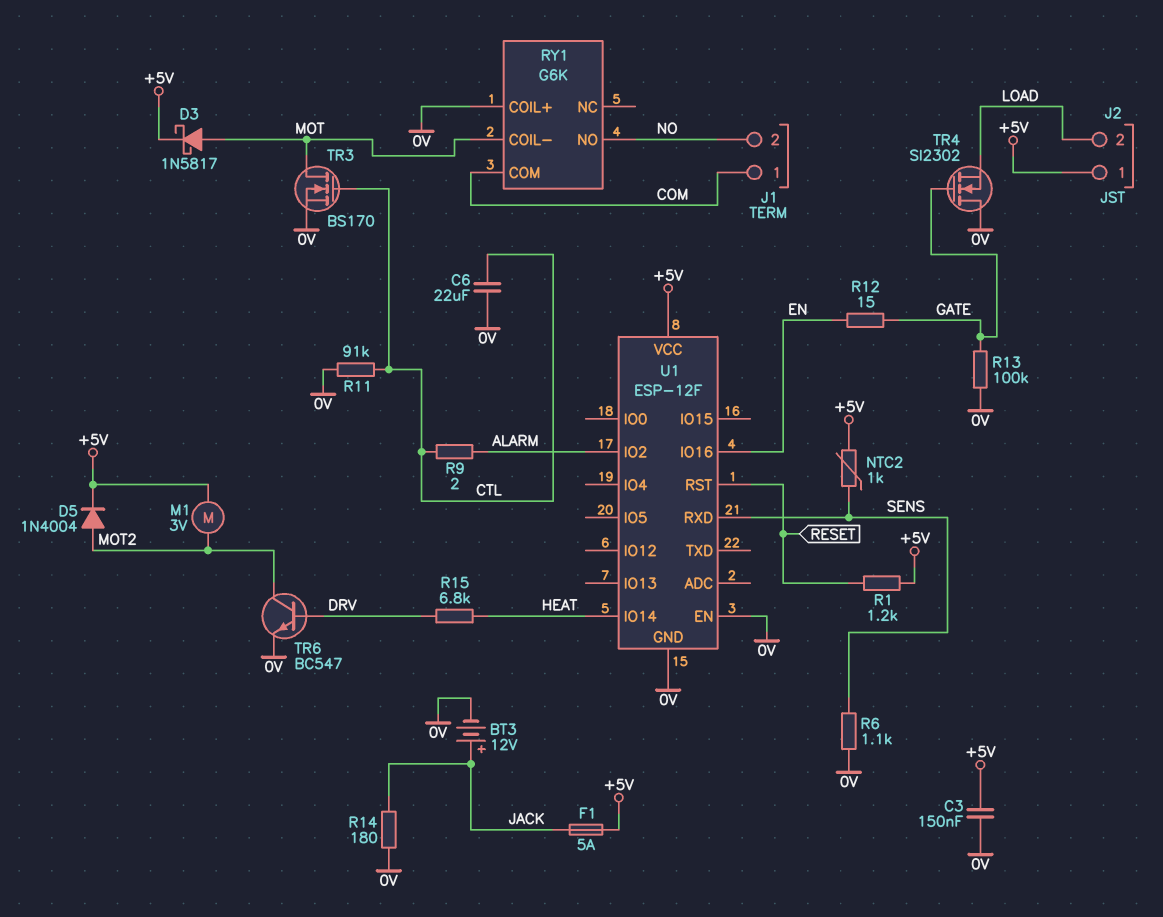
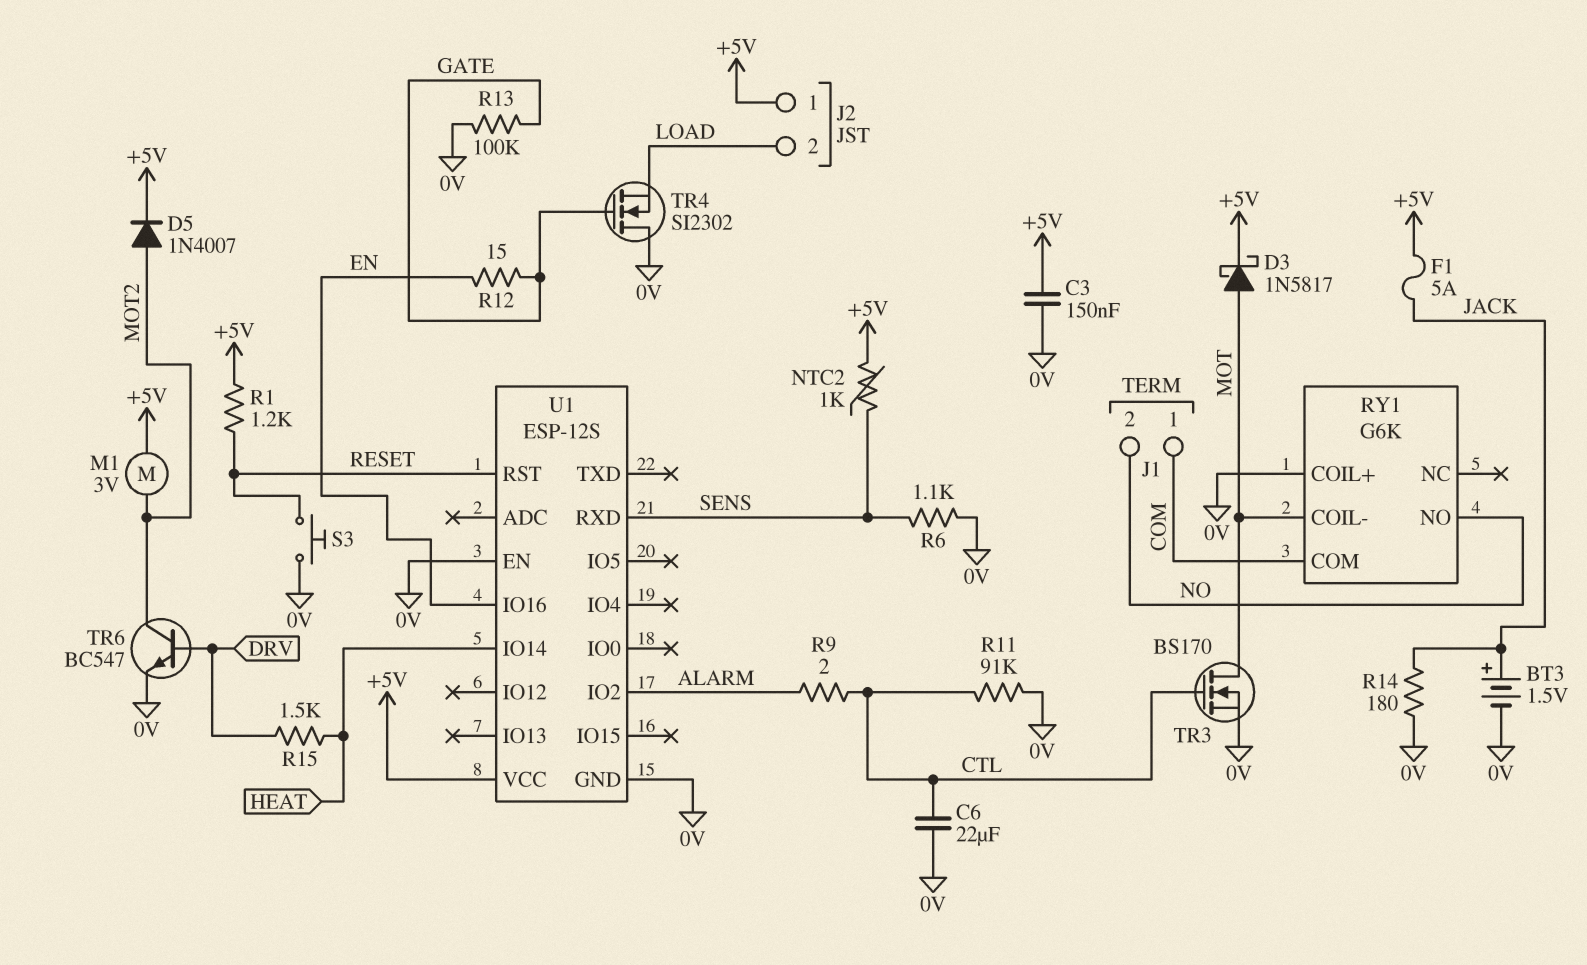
BT3: 12V (plus JACK, minus 0V) -> 1.5V (plus JACK, minus 0V)
D5: diode 1N4004 (A MOT2, K +5V) -> diode 1N4007 (A MOT2, K +5V)
R15: 6.8k (DRV, HEAT) -> 1.5k (DRV, HEAT)
S3: none -> button (0V, RESET)
U1: ESP-12F -> ESP-12S

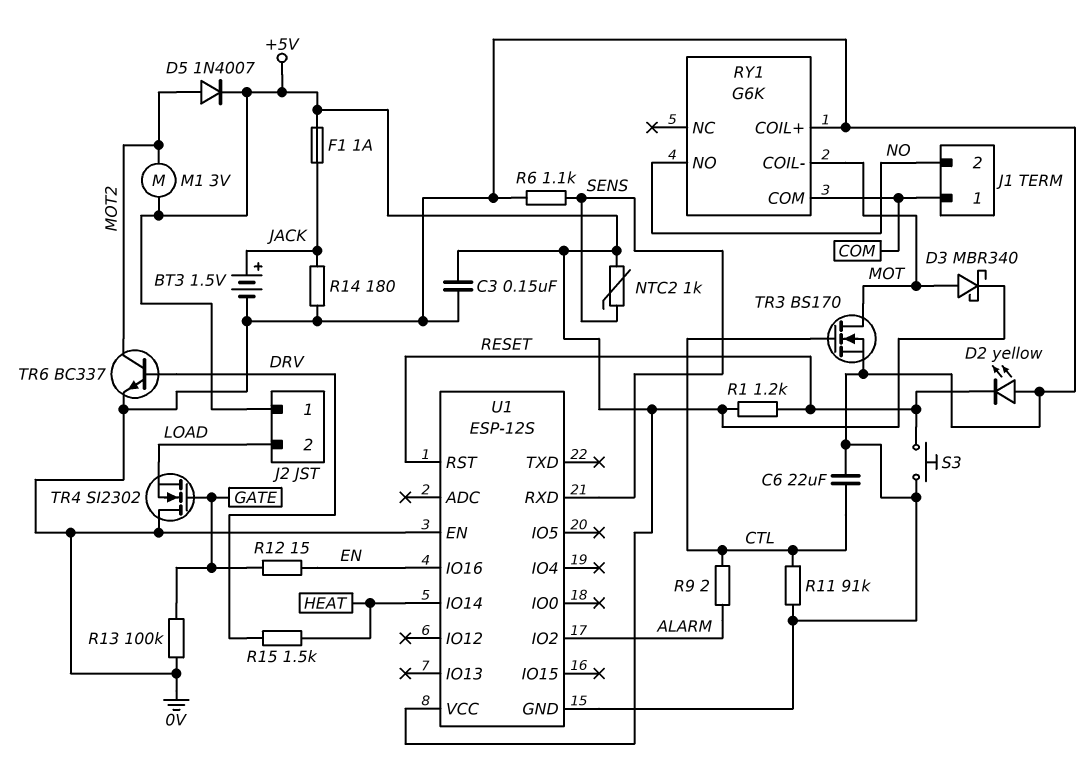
D2: none -> LED yellow (A 0V, K RESET)
D3: schottky 1N5817 (A MOT, K +5V) -> schottky MBR340 (A MOT, K +5V)
F1: 5A (+5V, JACK) -> 1A (+5V, JACK)
TR6: NPN BC547 (B DRV, C MOT2, E 0V) -> NPN BC337 (B DRV, C MOT2, E 0V)

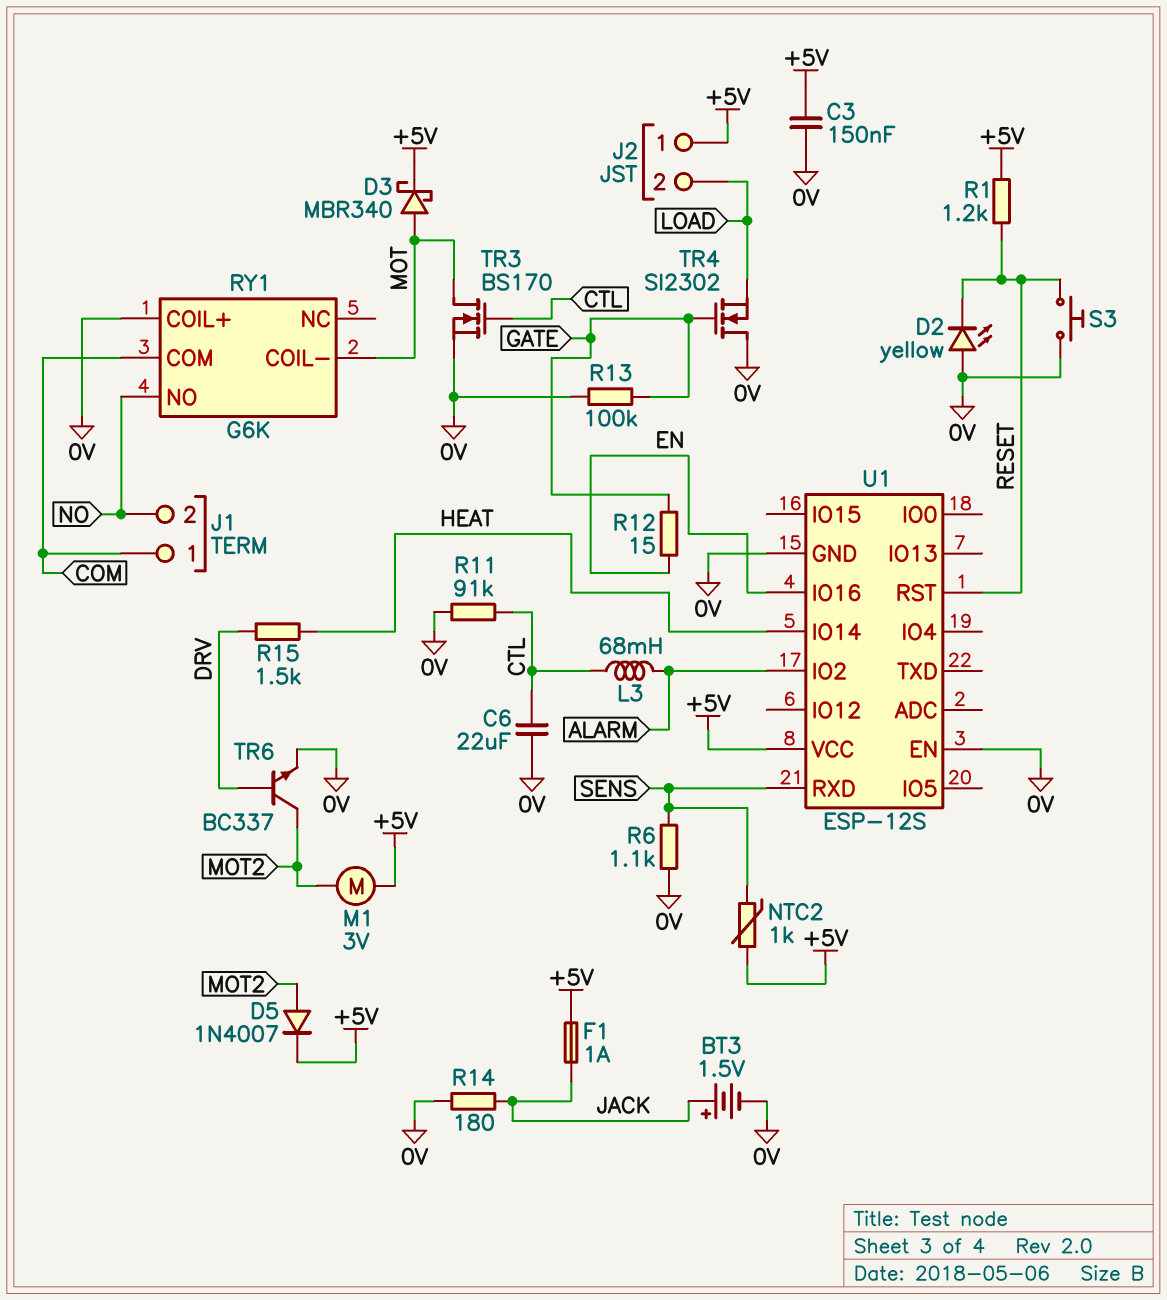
L3: none -> 68mH (ALARM, CTL)
R9: 2 (ALARM, CTL) -> none

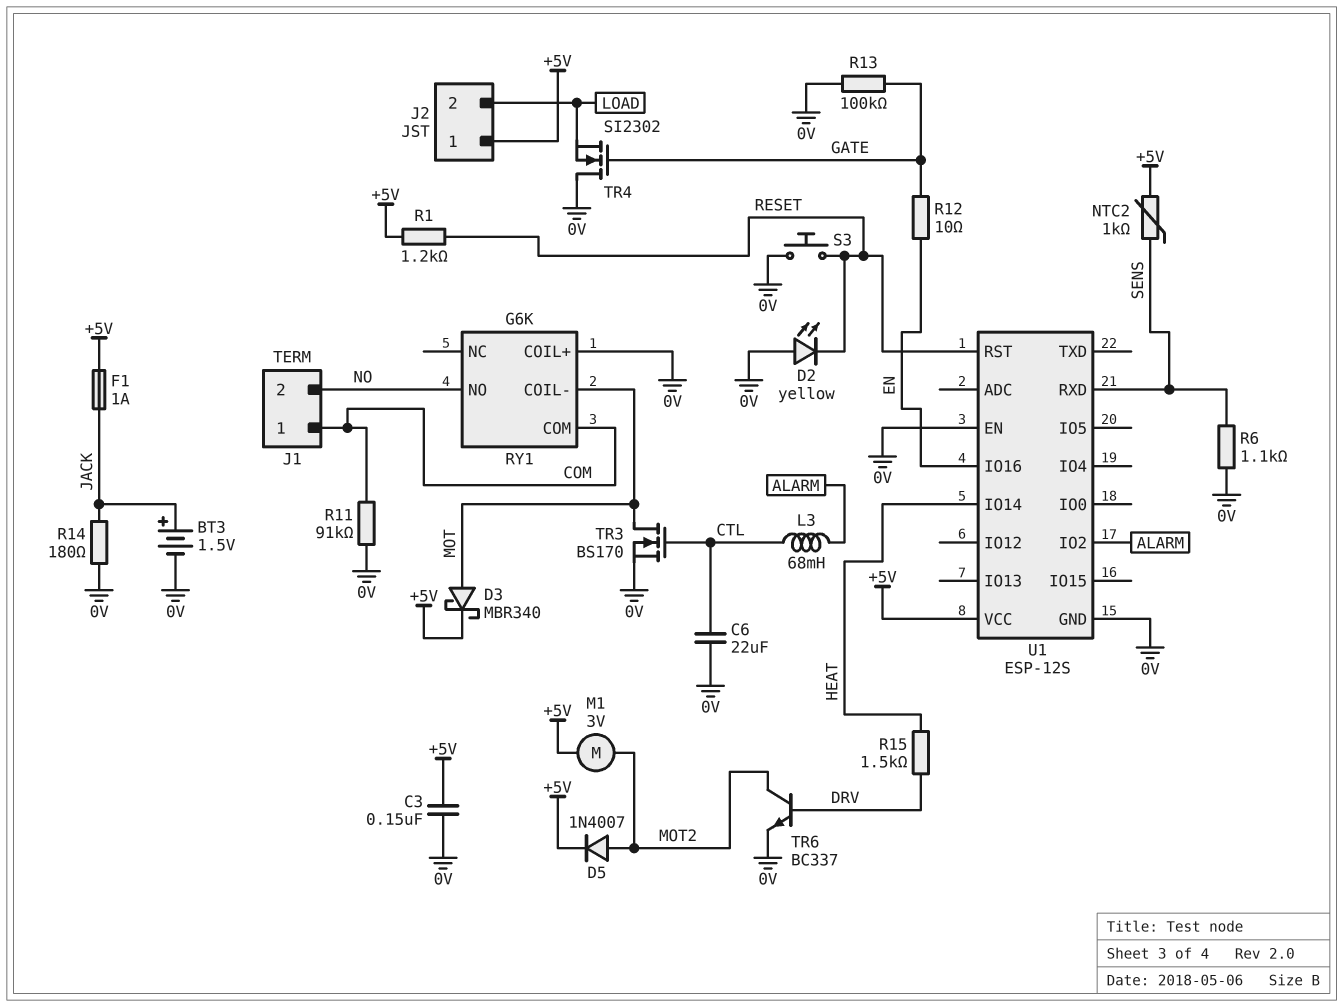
R11: 91k (0V, CTL) -> 91k (0V, COM)
R12: 15 (EN, GATE) -> 10 (EN, GATE)

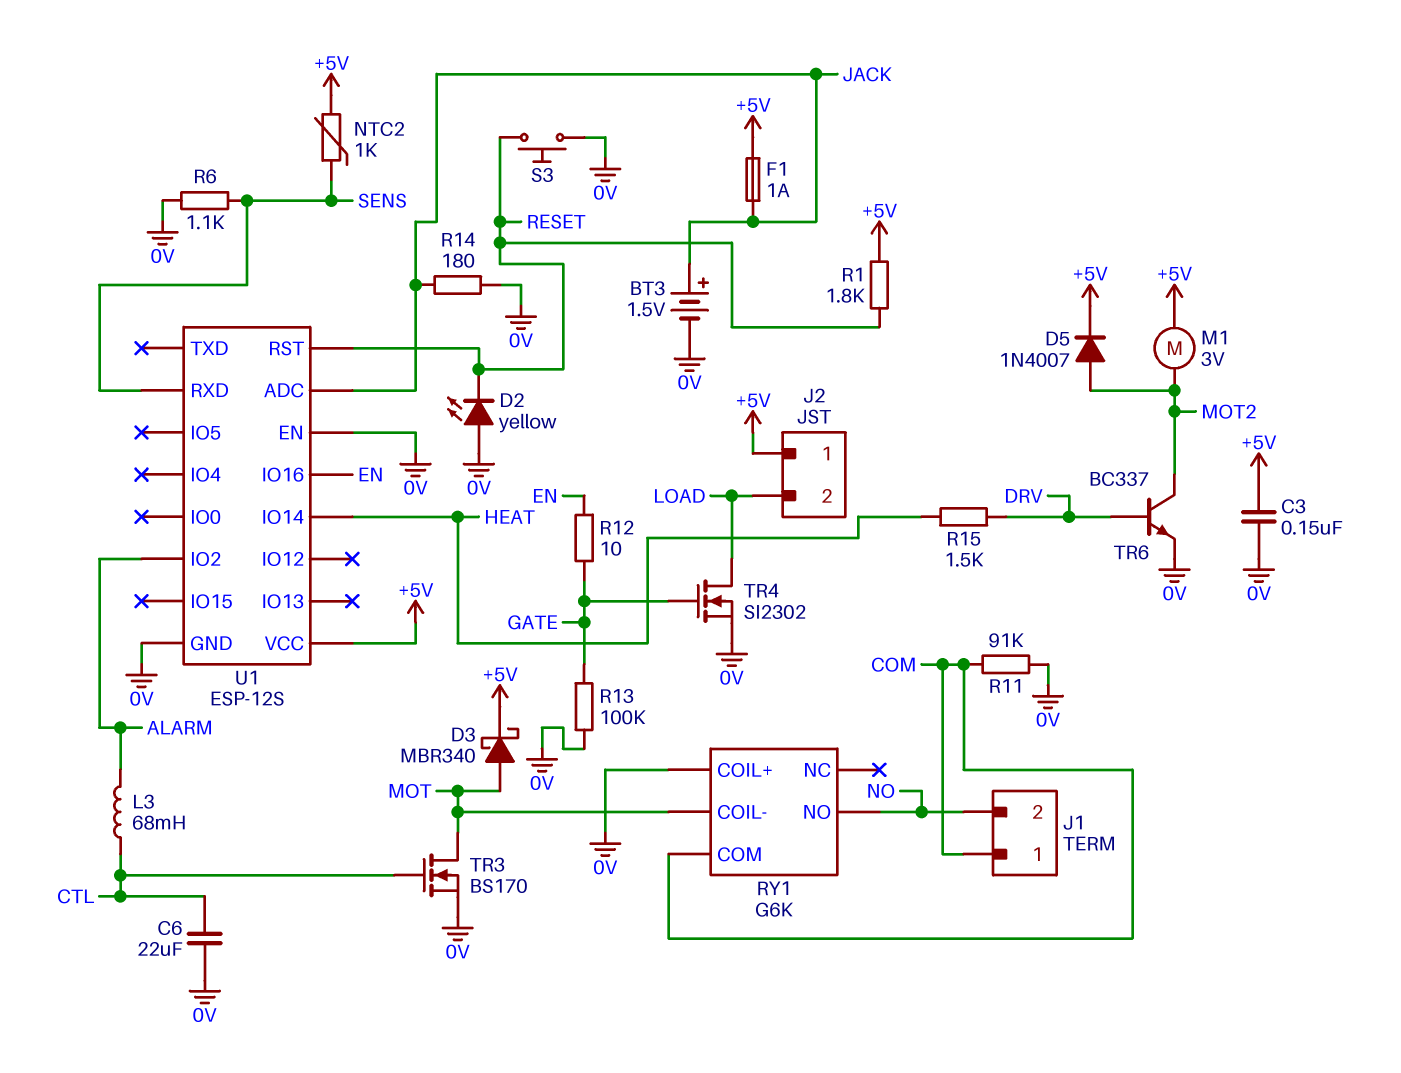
R1: 1.2k (+5V, RESET) -> 1.8k (+5V, RESET)
TR4: NMOS SI2302 (G GATE, D 0V, S LOAD) -> NMOS SI2302 (G GATE, D LOAD, S 0V)
U1 pin ADC: none -> JACK

